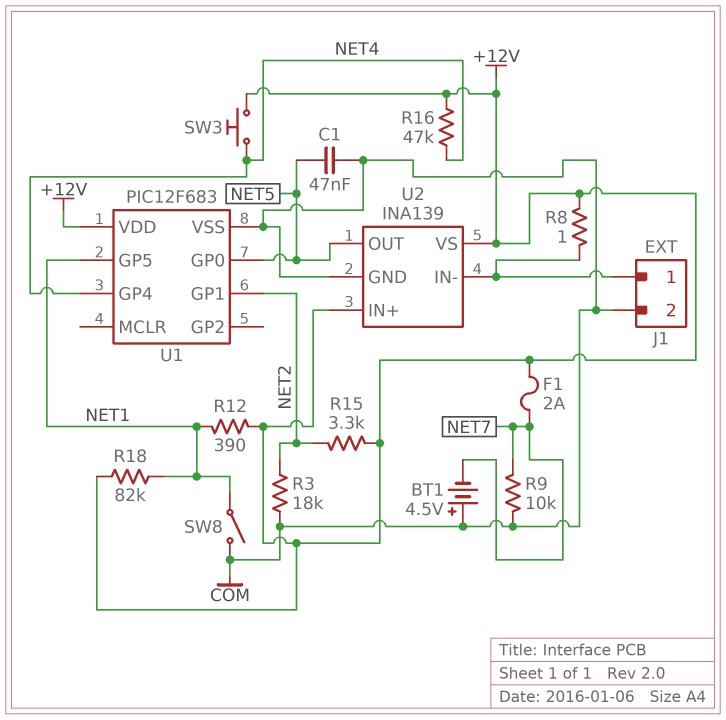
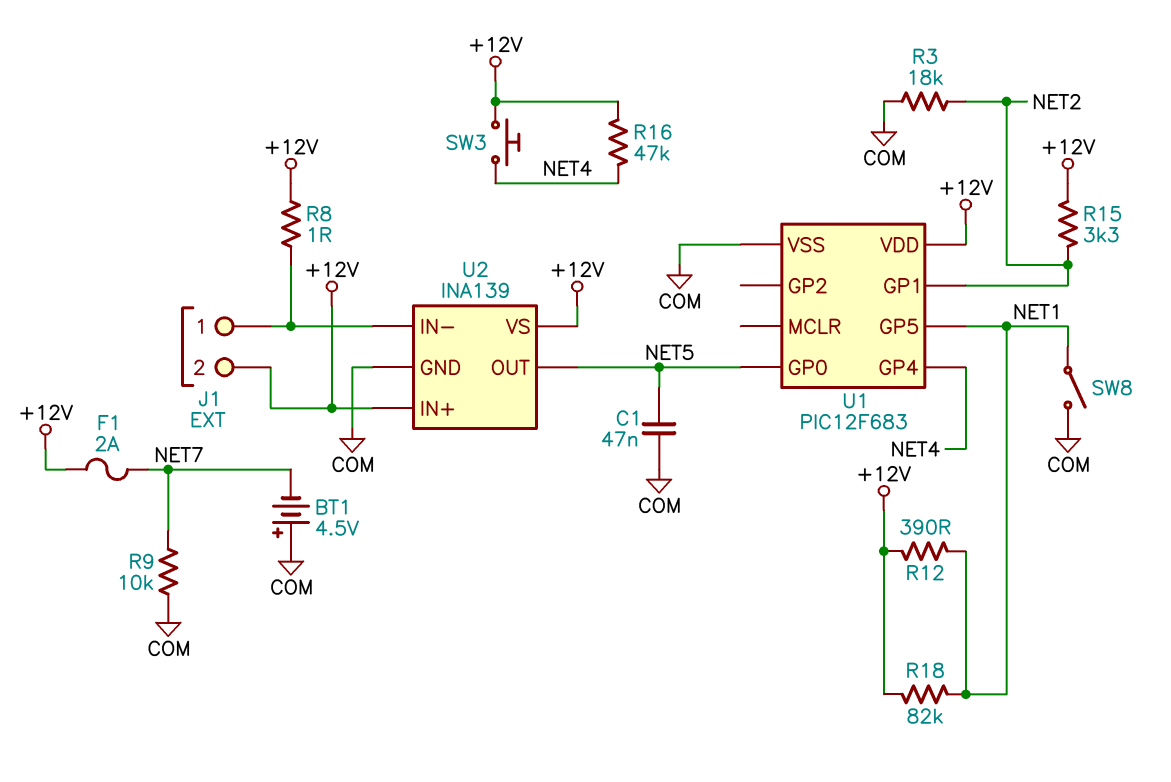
J1 pin 2: COM -> +12V

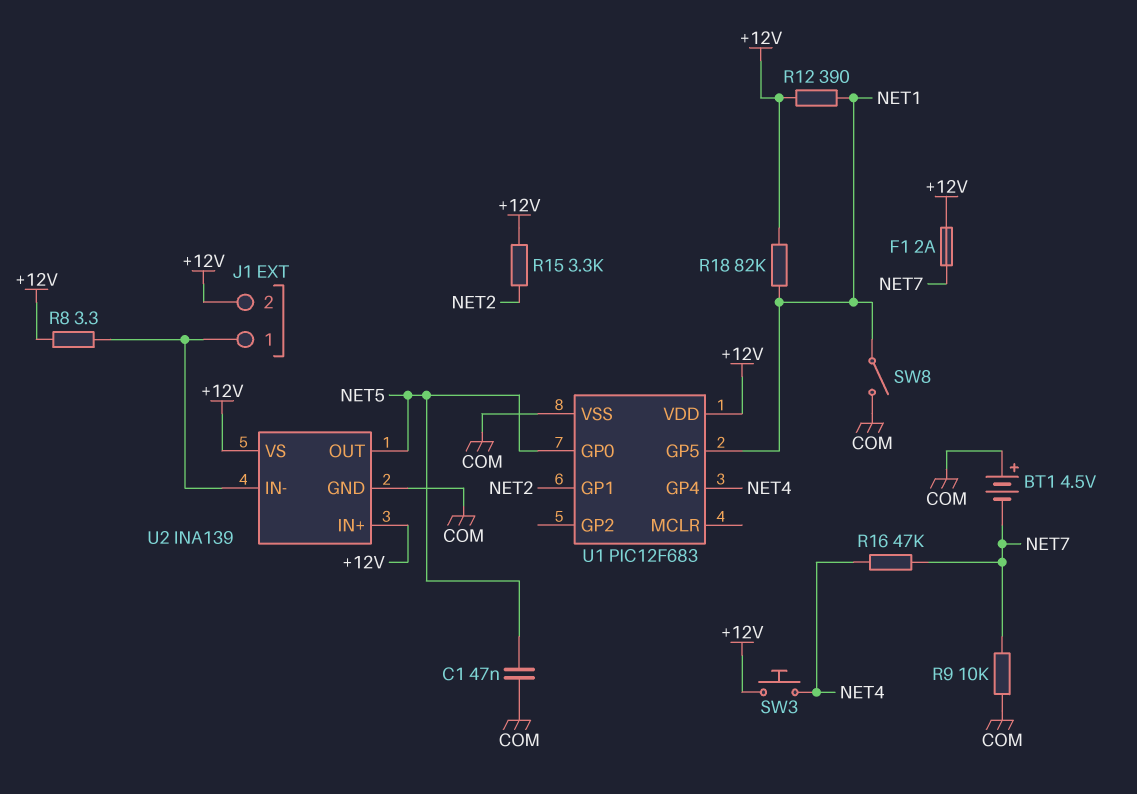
R3: 18k (COM, NET2) -> none
R8: 1 (+12V, J1/1) -> 3.3 (+12V, J1/1)
R16: 47k (+12V, NET4) -> 47k (NET4, NET7)

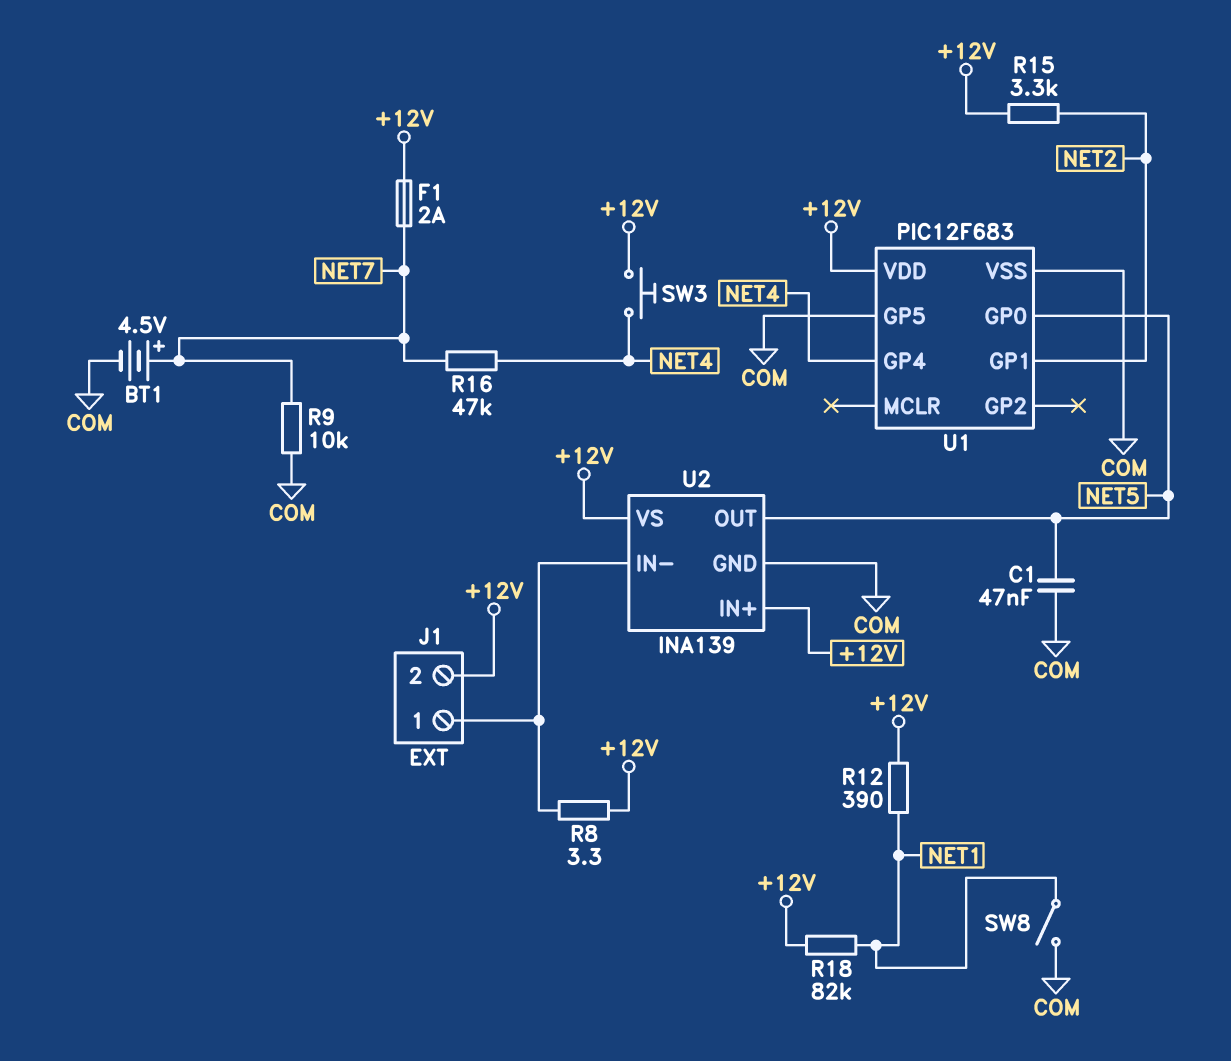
BT1: 4.5V (plus COM, minus NET7) -> 4.5V (plus NET7, minus COM)
U1 pin GP5: NET1 -> COM

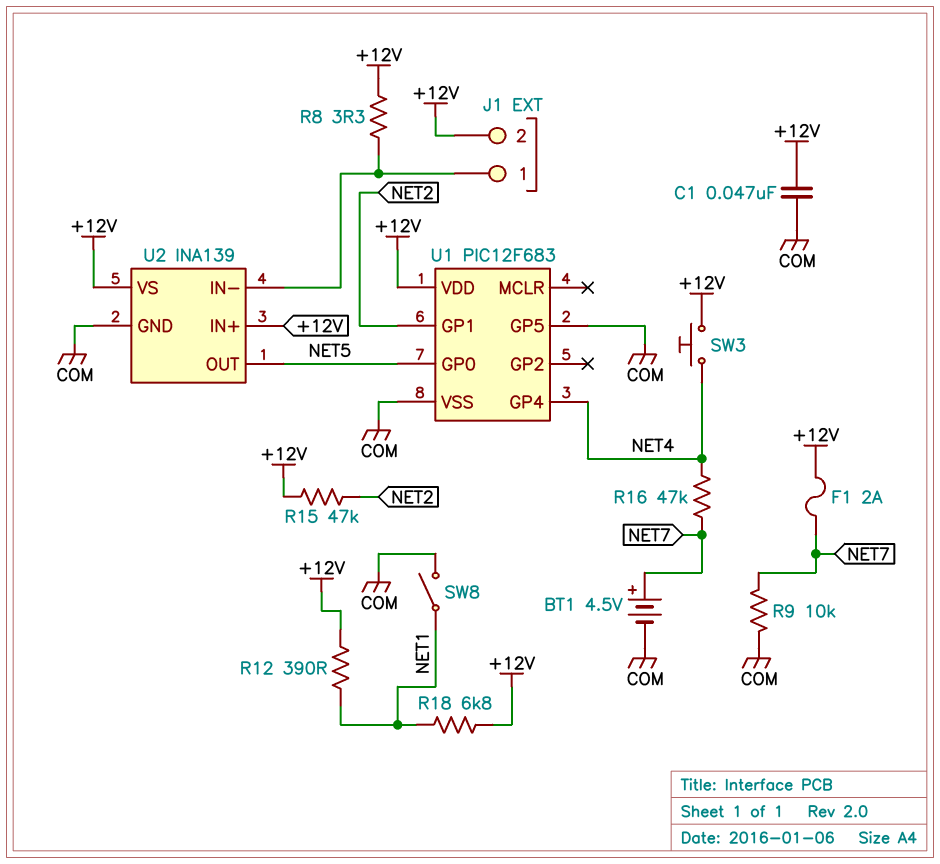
C1: 47nF (COM, NET5) -> 47nF (+12V, COM)
R15: 3.3k (+12V, NET2) -> 47k (+12V, NET2)
R18: 82k (+12V, NET1) -> 6.8k (+12V, NET1)

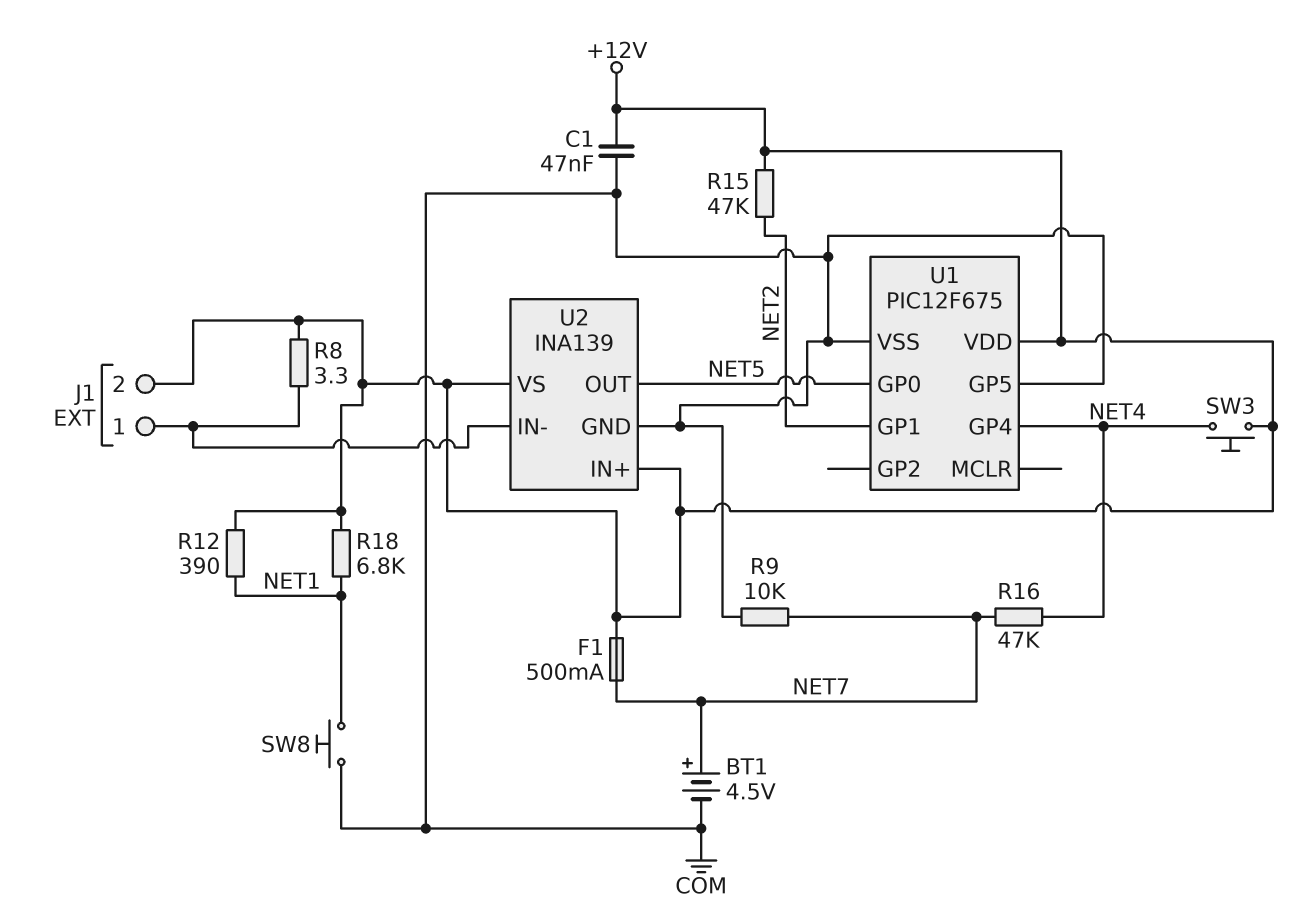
F1: 2A (+12V, NET7) -> 500mA (+12V, NET7)
SW8: switch (COM, NET1) -> button (COM, NET1)
U1: PIC12F683 -> PIC12F675

